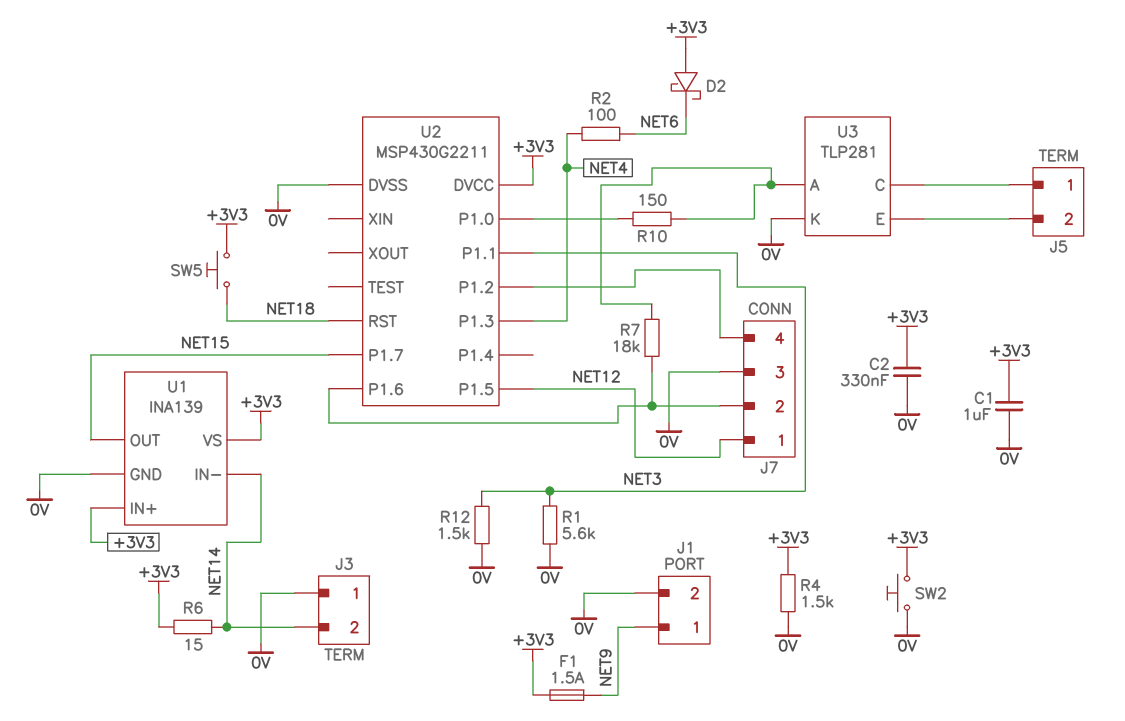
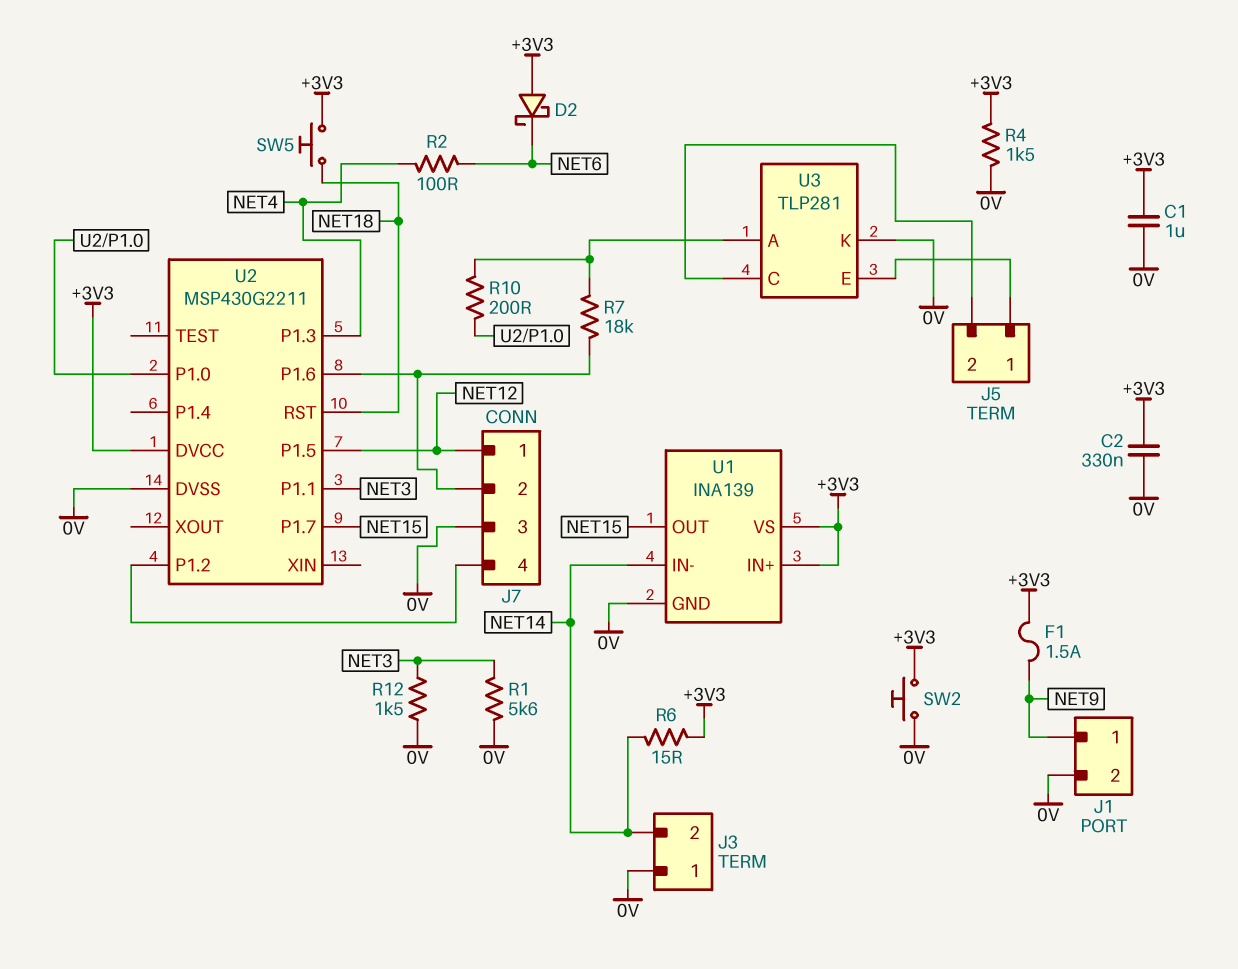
R10: 150 (U2/P1.0, U3/A) -> 200 (U2/P1.0, U3/A)
U3 pin C: J5/1 -> J5/2
U3 pin E: J5/2 -> J5/1

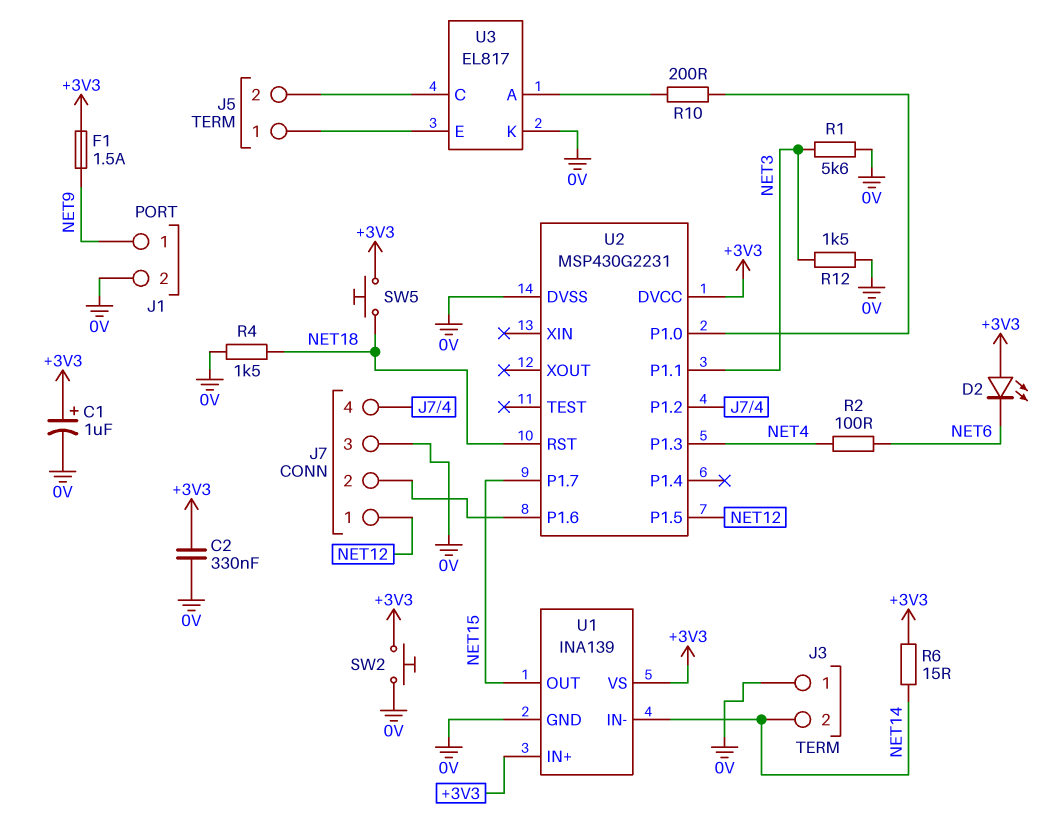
C1: 1uF (+3V3, 0V) -> 1uF (plus +3V3, minus 0V)
D2: schottky (A +3V3, K NET6) -> LED (A +3V3, K NET6)
R4: 1.5k (+3V3, 0V) -> 1.5k (0V, NET18)
R7: 18k (J7/2, U3/A) -> none
U2: MSP430G2211 -> MSP430G2231
U3: TLP281 -> EL817

